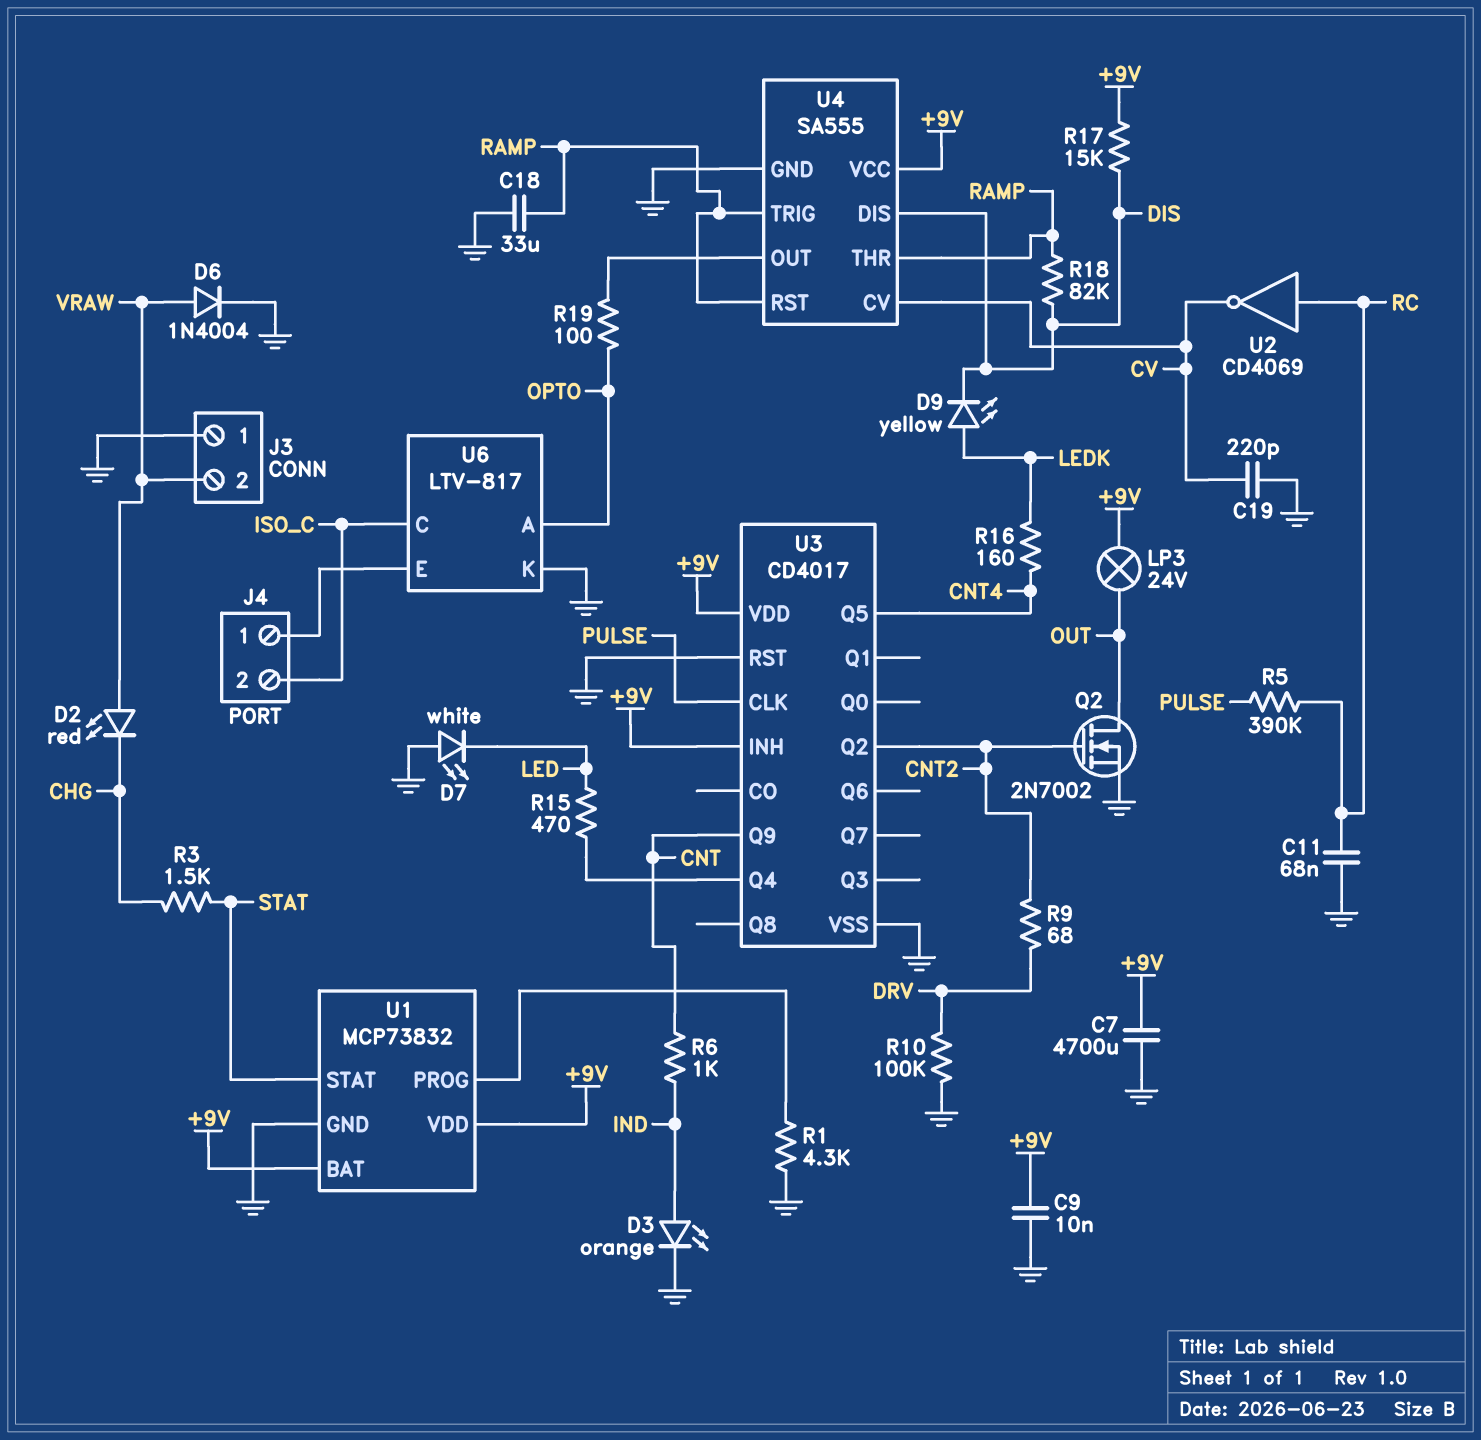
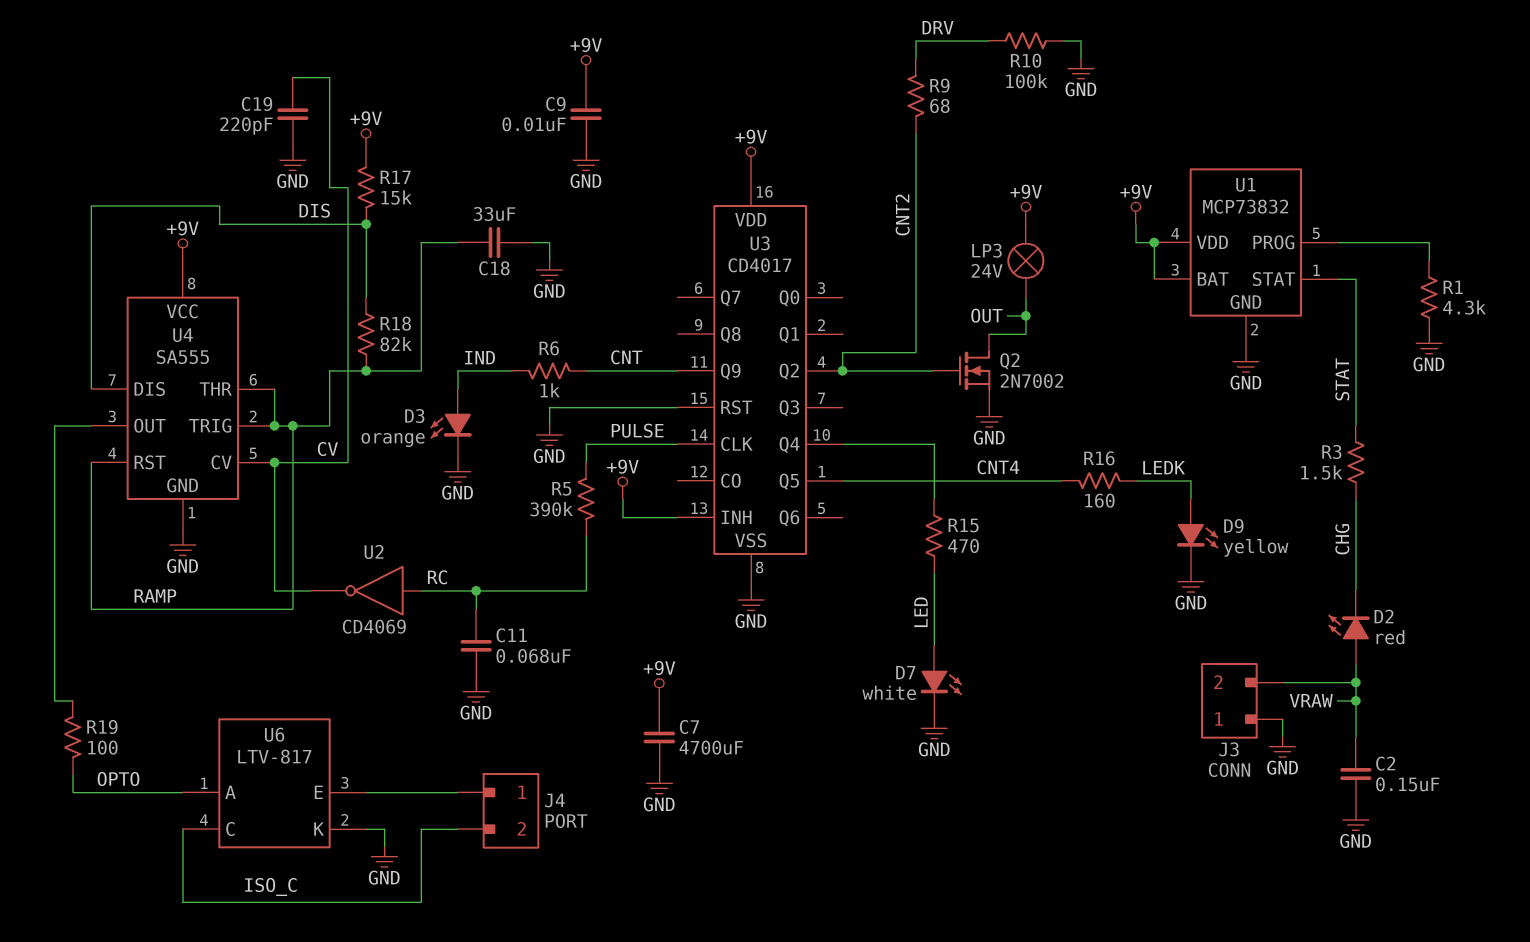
C2: none -> 150nF (GND, VRAW)
D6: diode 1N4004 (A VRAW, K GND) -> none
D7: LED white (A GND, K LED) -> LED white (A LED, K GND)
D9: LED yellow (A LEDK, K DIS) -> LED yellow (A LEDK, K GND)

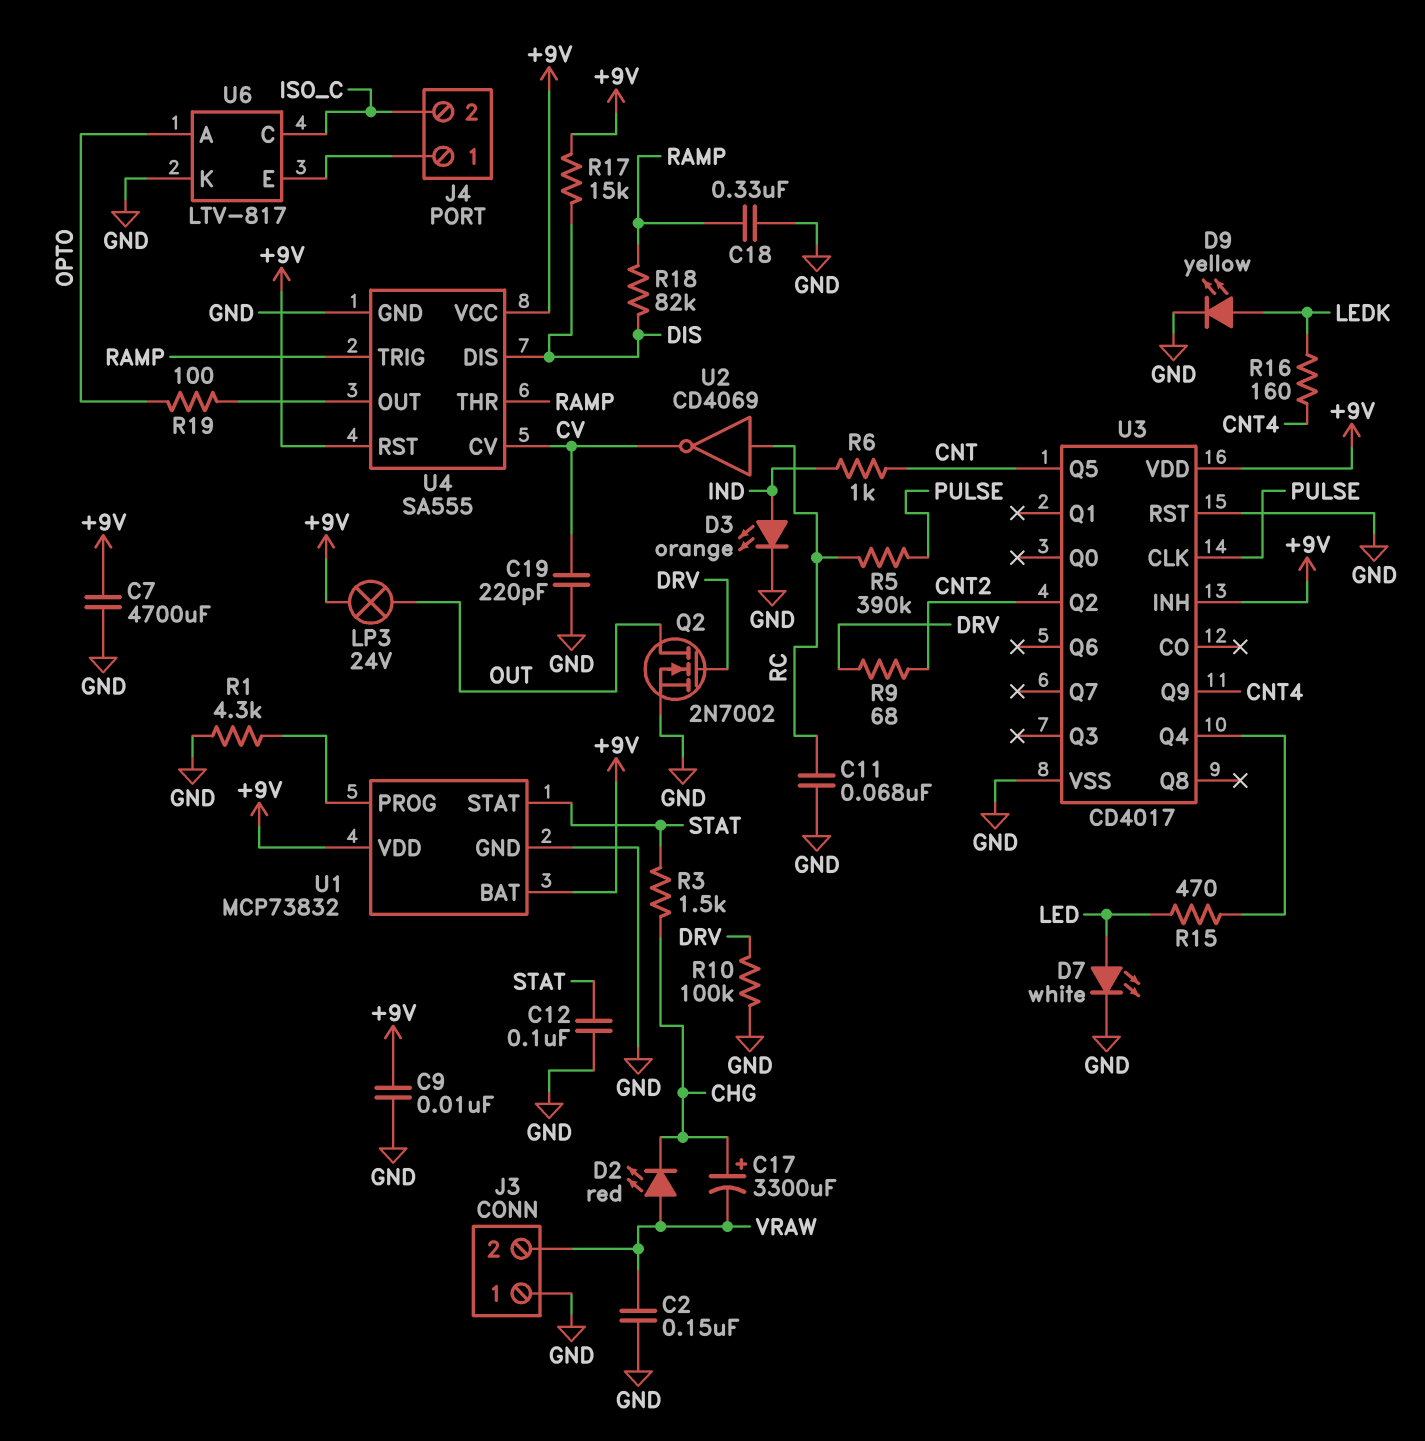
C12: none -> 100nF (GND, STAT)
C17: none -> 3300uF (plus CHG, minus VRAW)
C18: 33uF (GND, RAMP) -> 330nF (GND, RAMP)
Q2: NMOS 2N7002 (G CNT2, D OUT, S GND) -> NMOS 2N7002 (G DRV, D OUT, S GND)
U3 pin Q5: CNT4 -> CNT
U3 pin Q9: CNT -> CNT4
U4 pin RST: RAMP -> +9V

